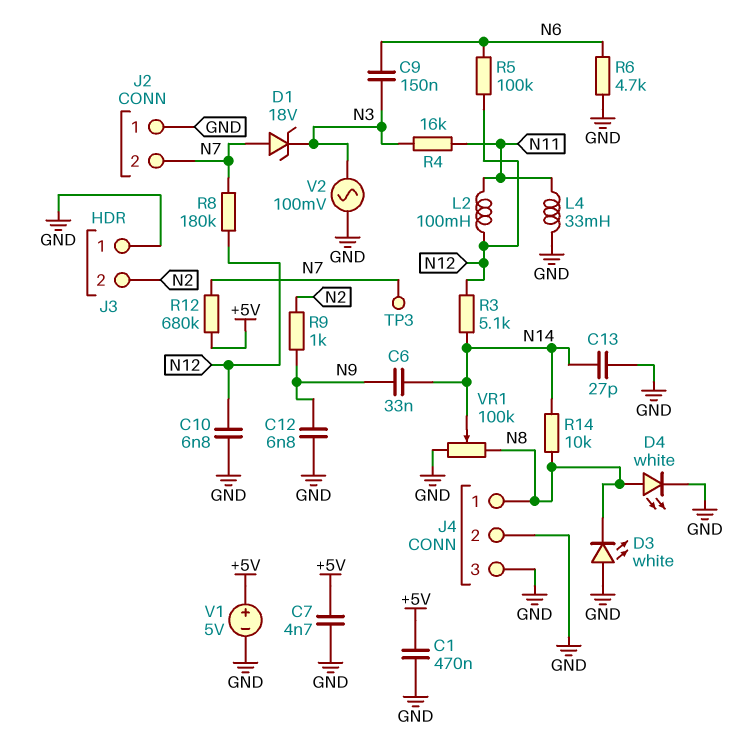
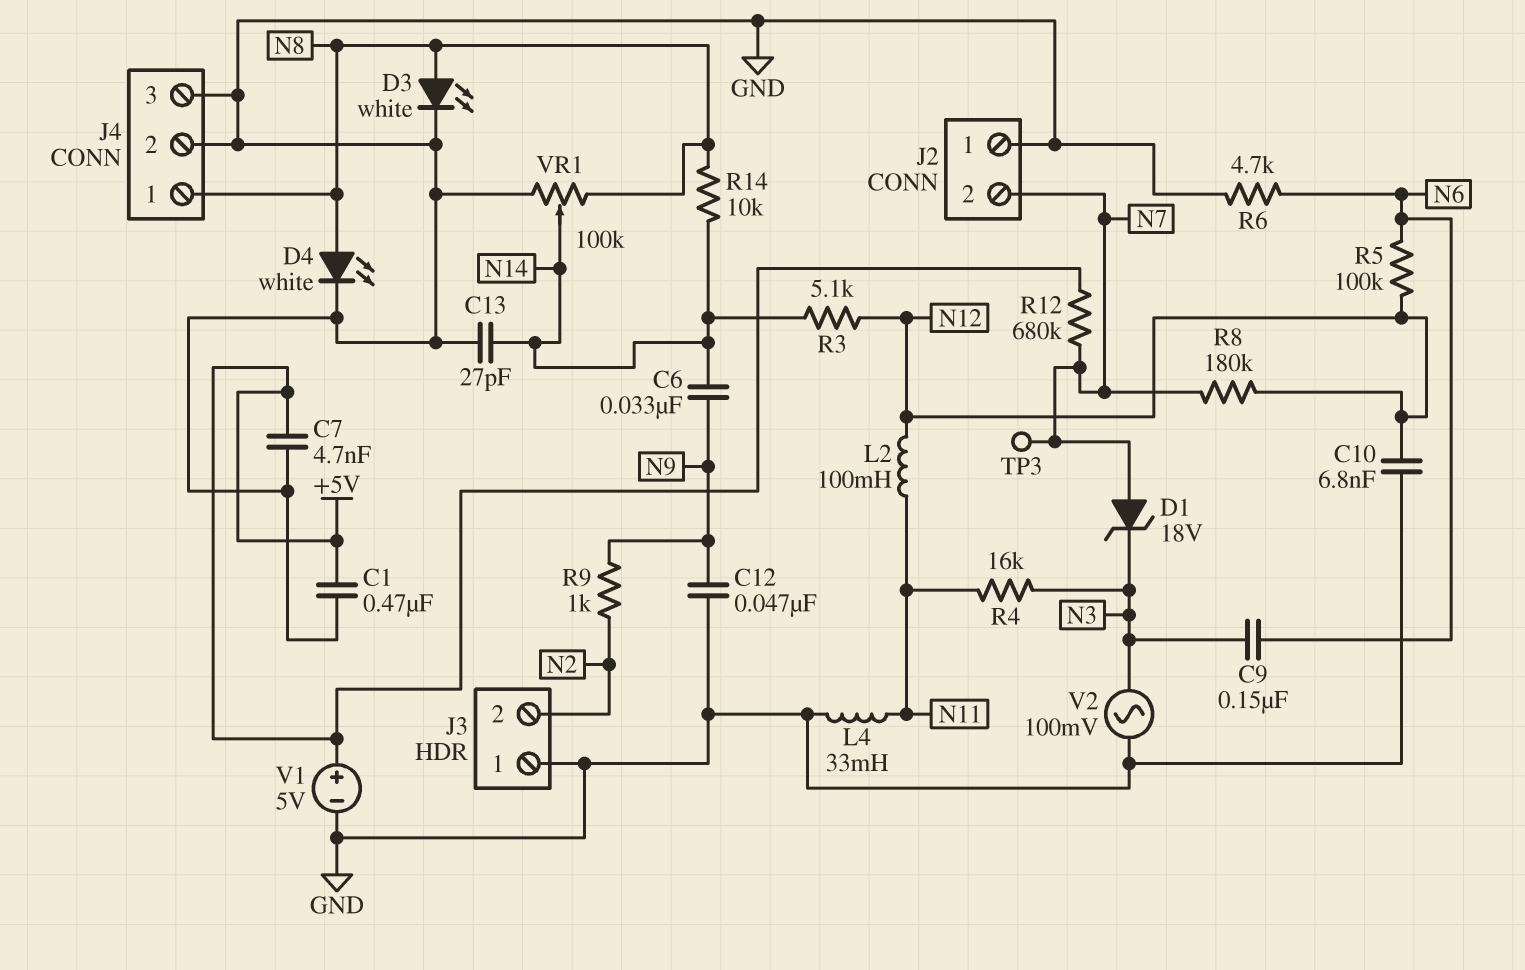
C12: 6.8nF (GND, N9) -> 47nF (GND, N9)
D3: LED white (A GND, K N8) -> LED white (A N8, K GND)

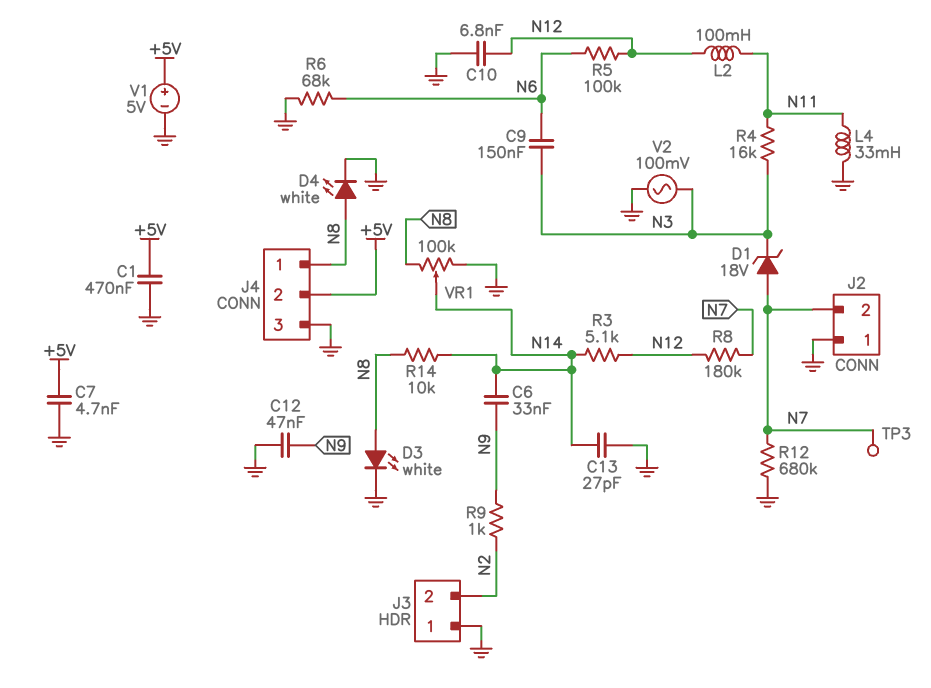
J4 pin 2: GND -> +5V
R6: 4.7k (GND, N6) -> 68k (GND, N6)
R12: 680k (+5V, N7) -> 680k (GND, N7)

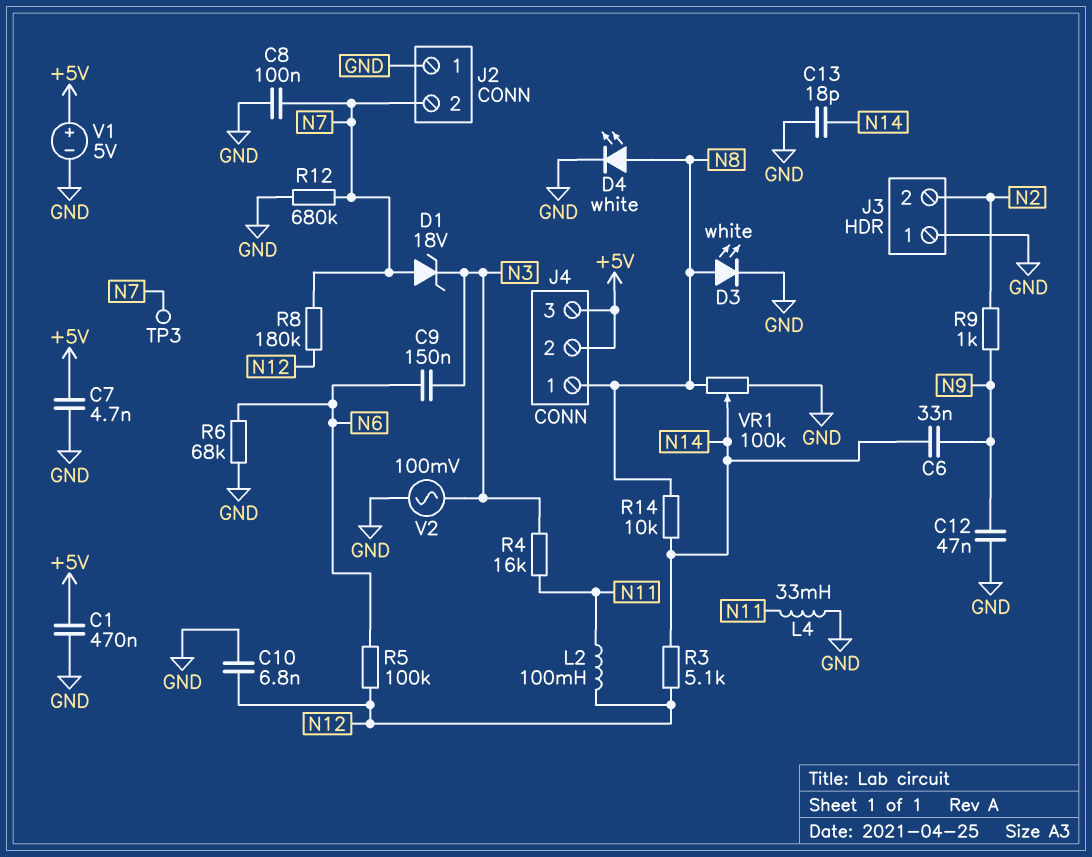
C8: none -> 100nF (GND, N7)
C13: 27pF (GND, N14) -> 18pF (GND, N14)
J4 pin 3: GND -> +5V

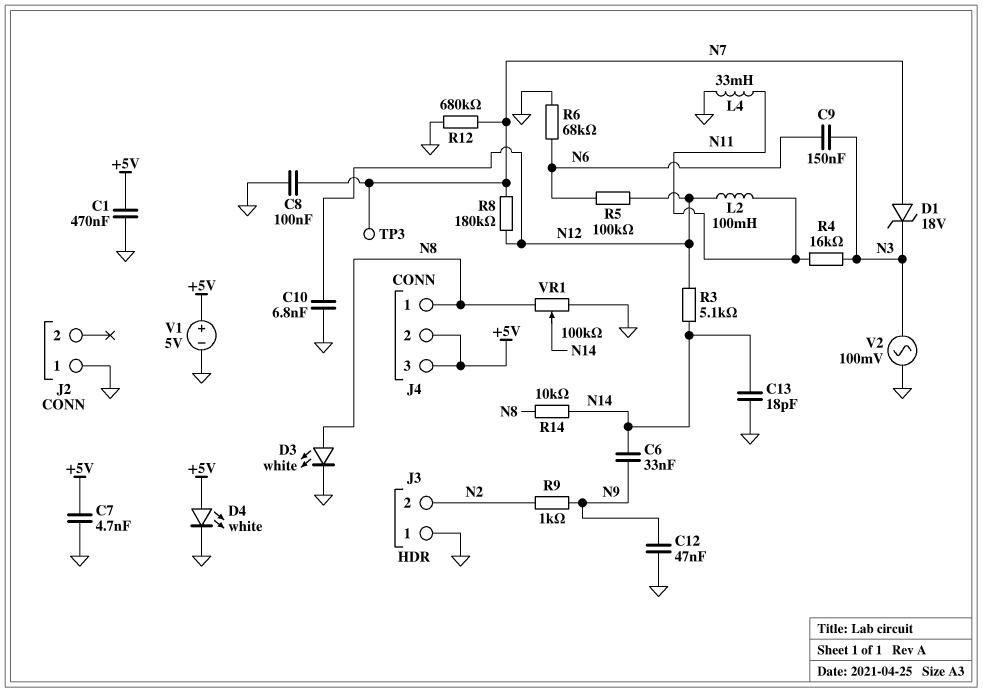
D4: LED white (A N8, K GND) -> LED white (A +5V, K GND)
J2 pin 2: N7 -> none

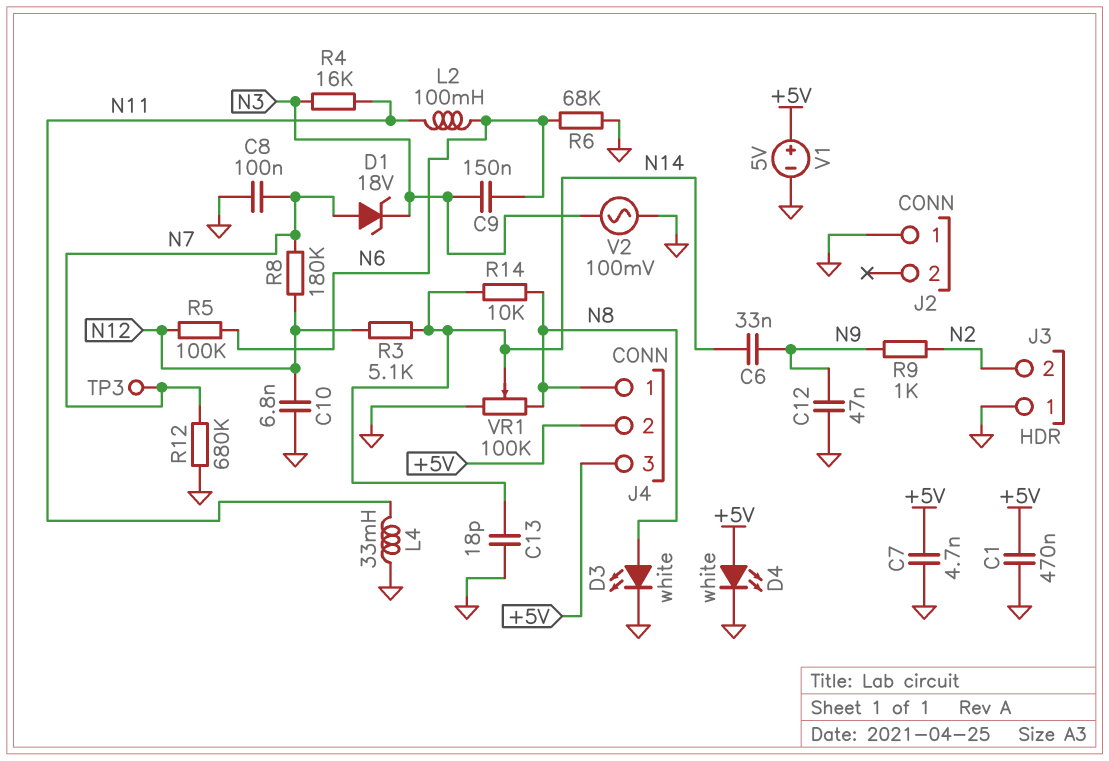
L2: 100mH (N11, N12) -> 100mH (N6, N11)

